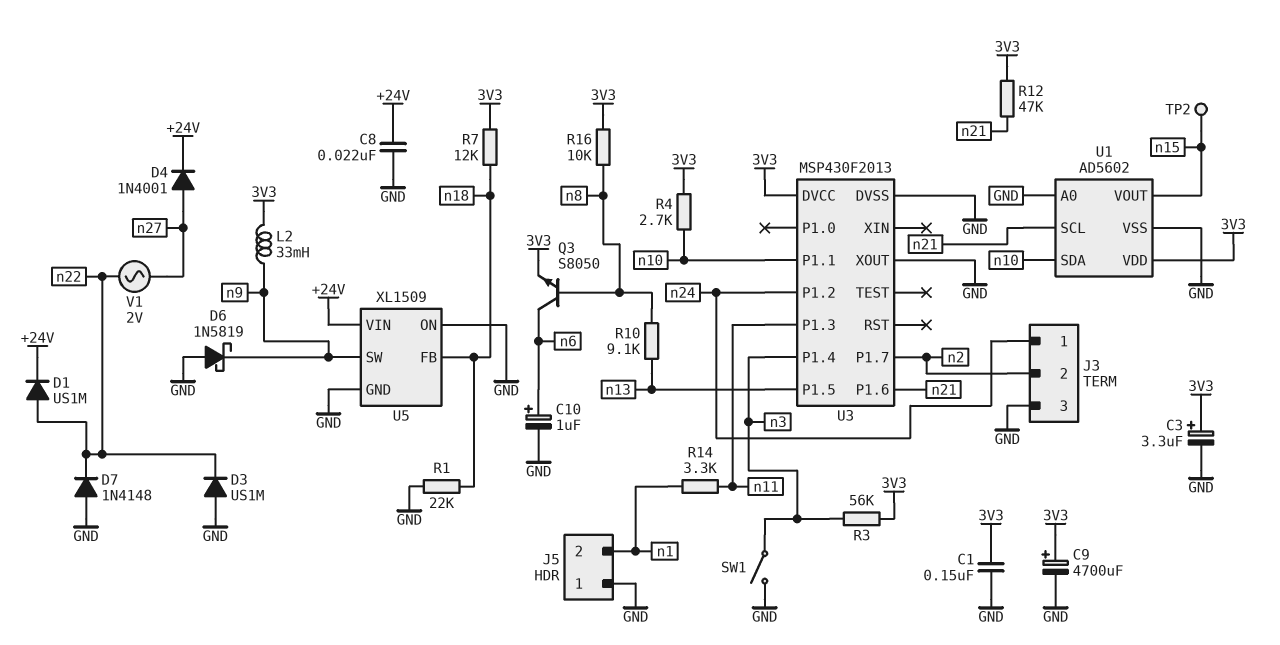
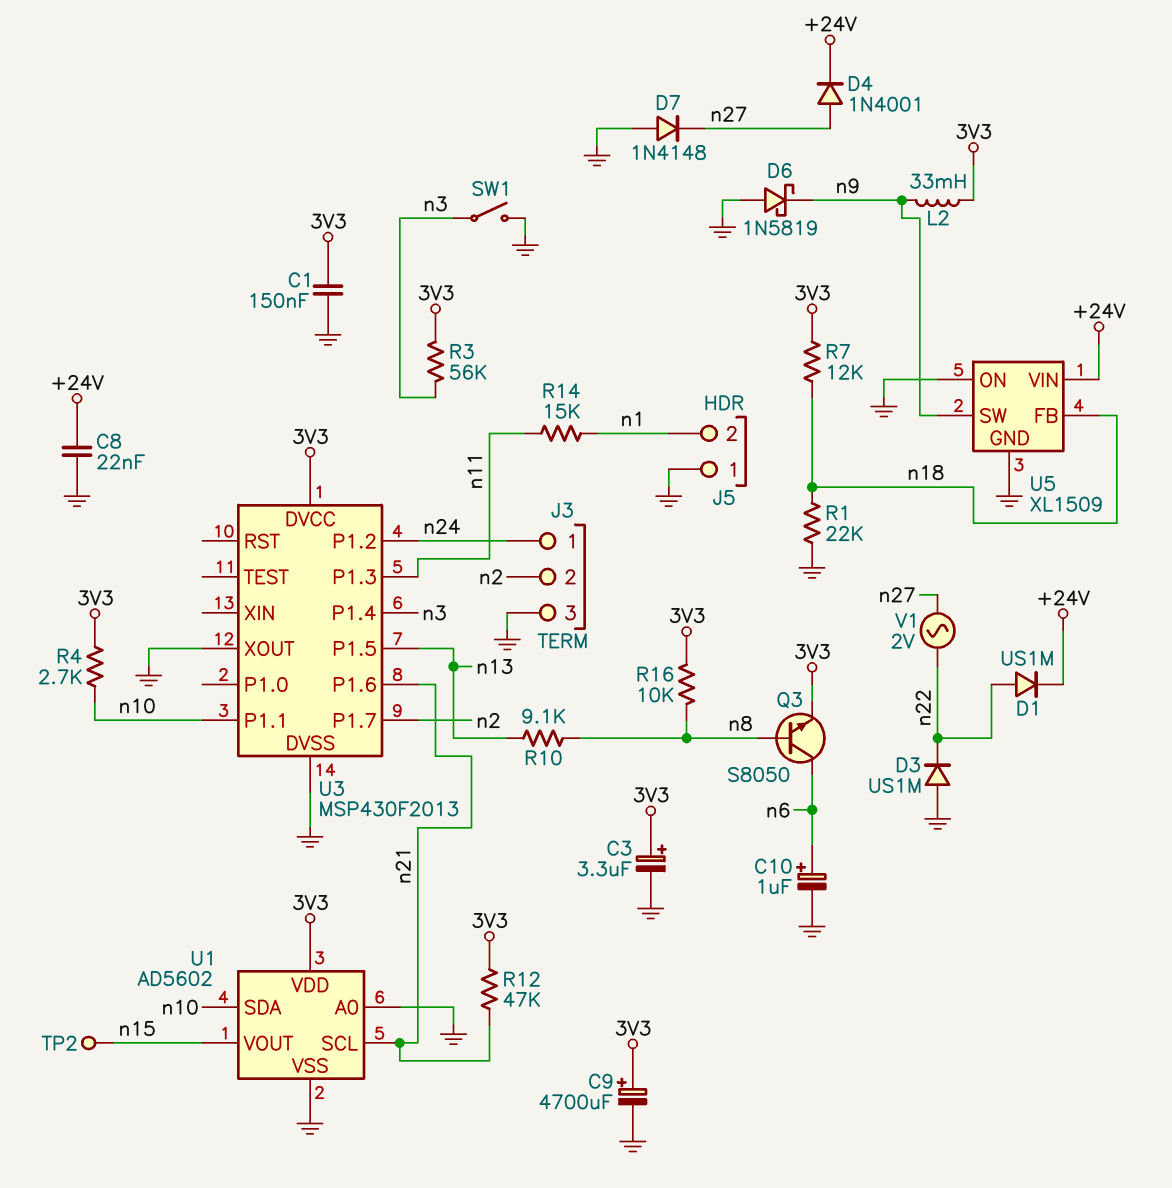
D7: diode 1N4148 (A GND, K n22) -> diode 1N4148 (A GND, K n27)
R14: 3.3k (n1, n11) -> 15k (n1, n11)

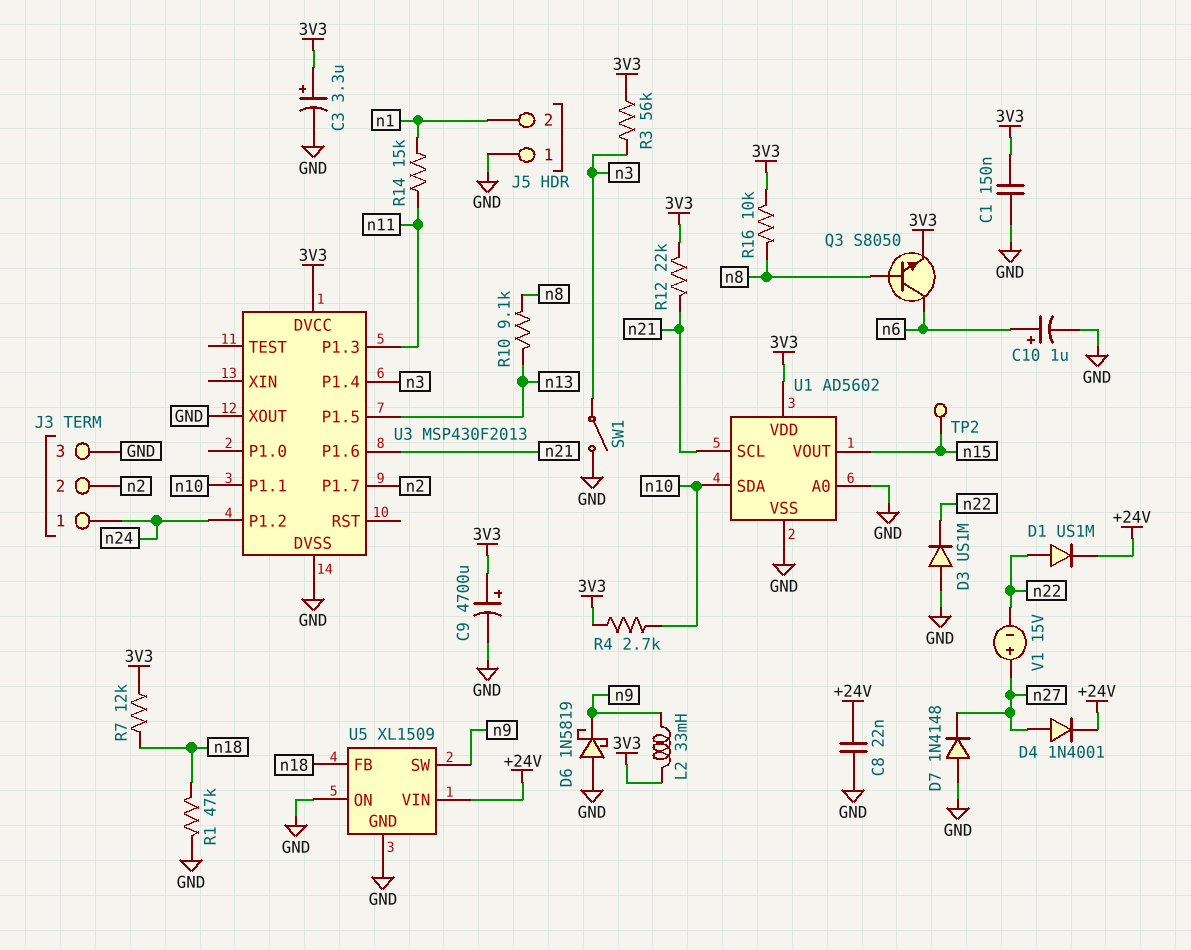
R1: 22k (GND, n18) -> 47k (GND, n18)
R12: 47k (3V3, n21) -> 22k (3V3, n21)
V1: AC 2V (n22, n27) -> 15V (plus n27, minus n22)

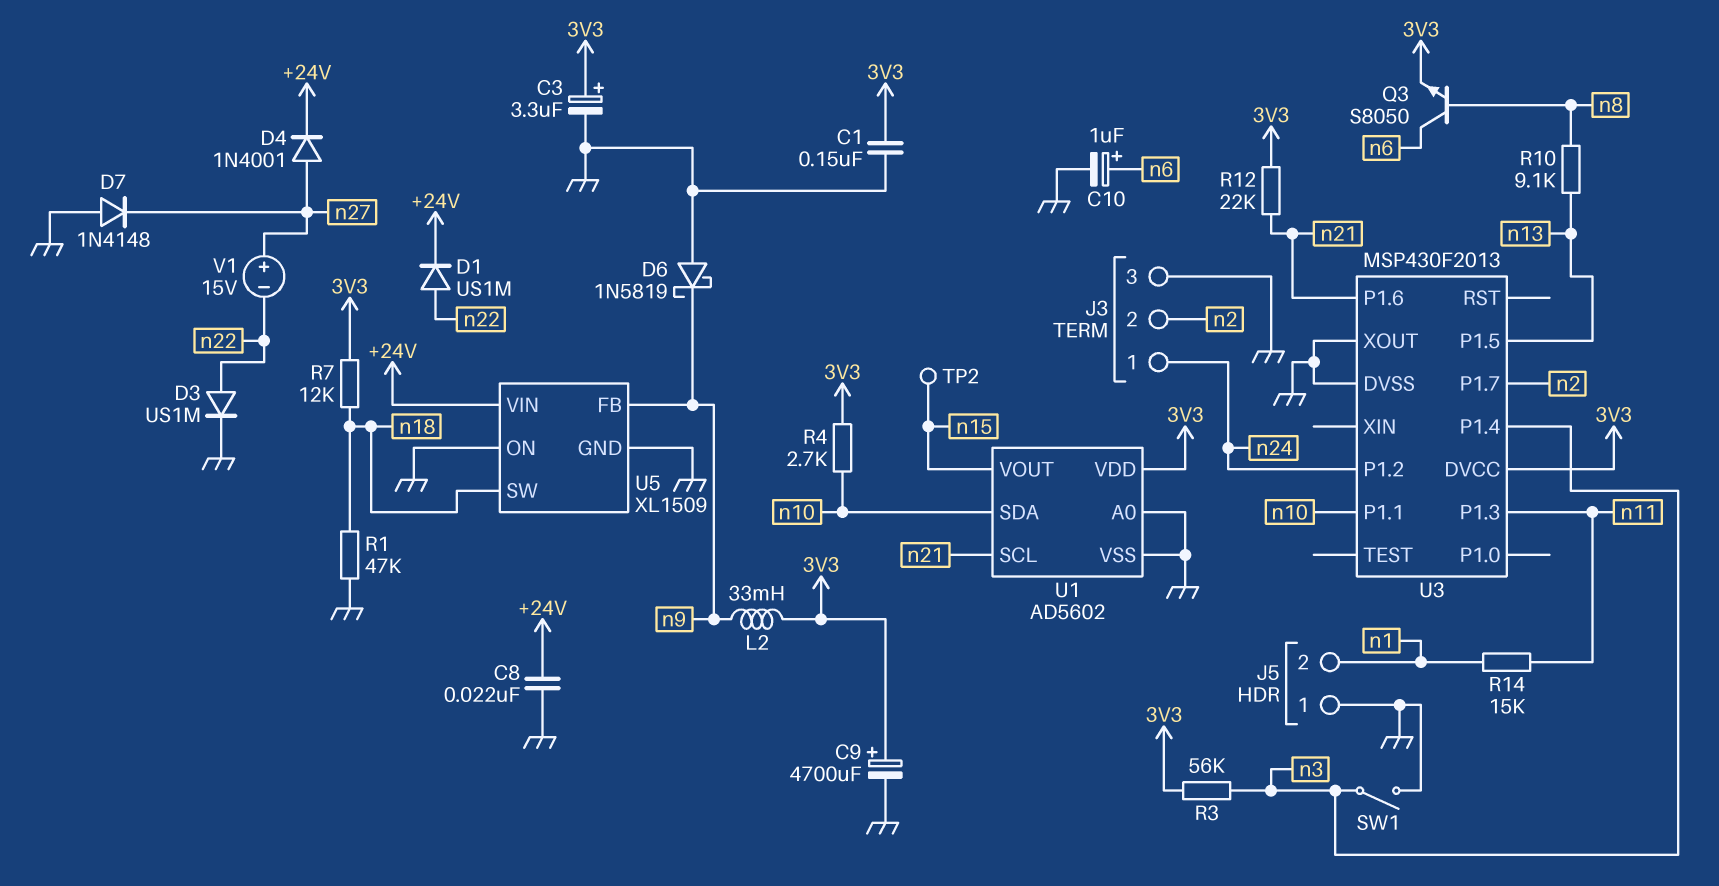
D3: diode US1M (A GND, K n22) -> diode US1M (A n22, K GND)
R16: 10k (3V3, n8) -> none
U5 pin FB: n18 -> n9
U5 pin SW: n9 -> n18

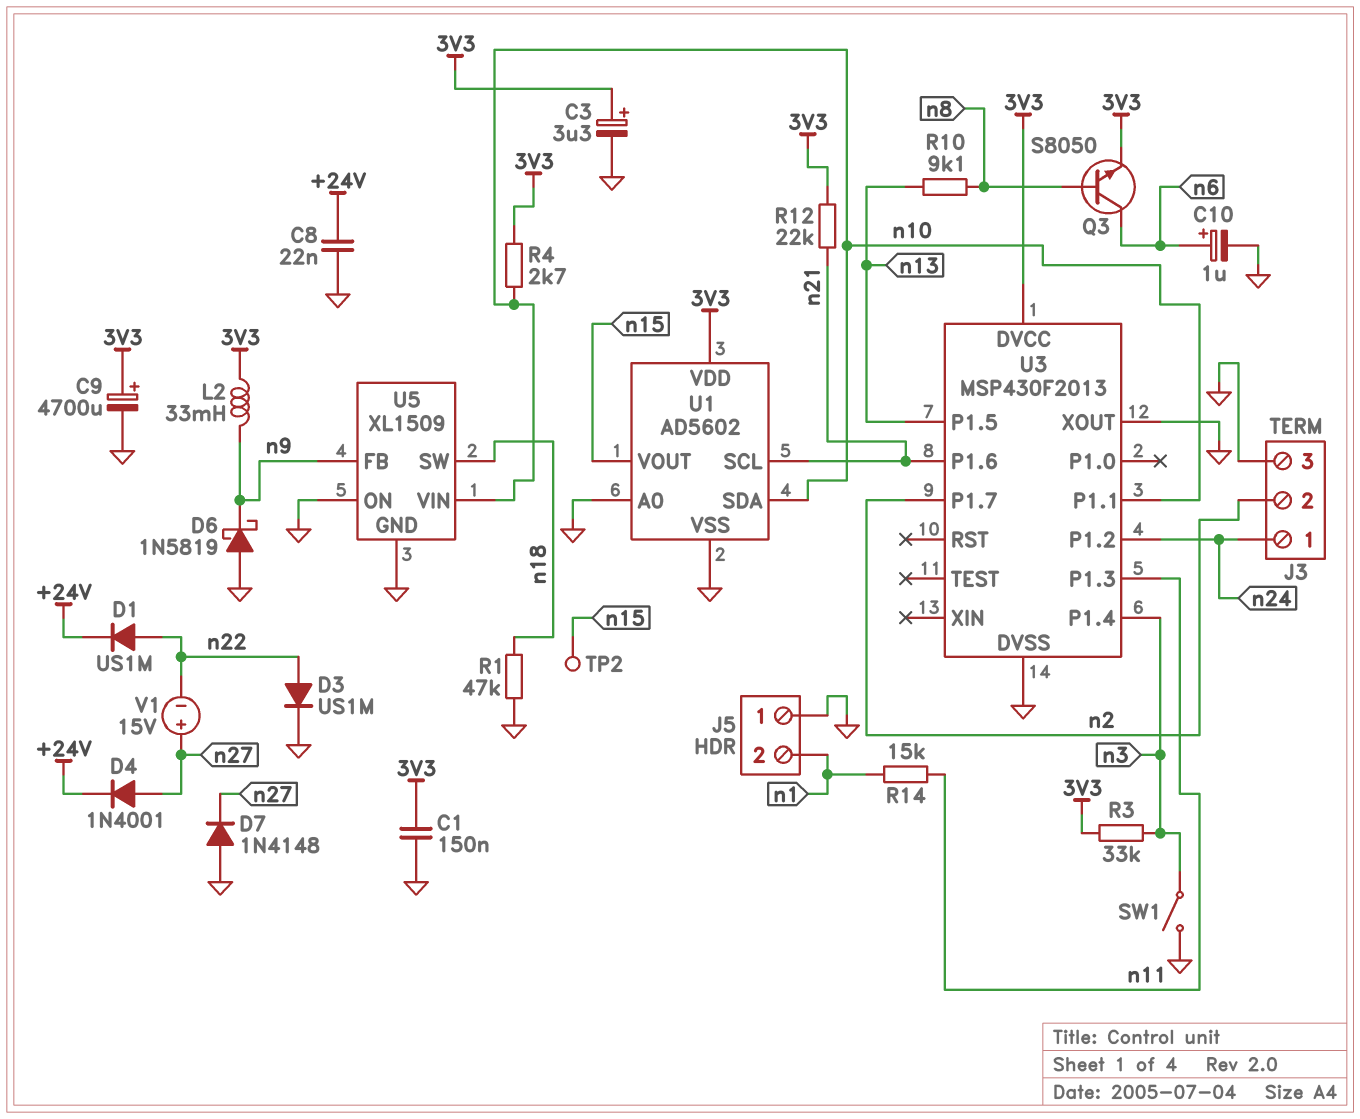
R3: 56k (3V3, n3) -> 33k (3V3, n3)
R7: 12k (3V3, n18) -> none
U5 pin VIN: +24V -> n10

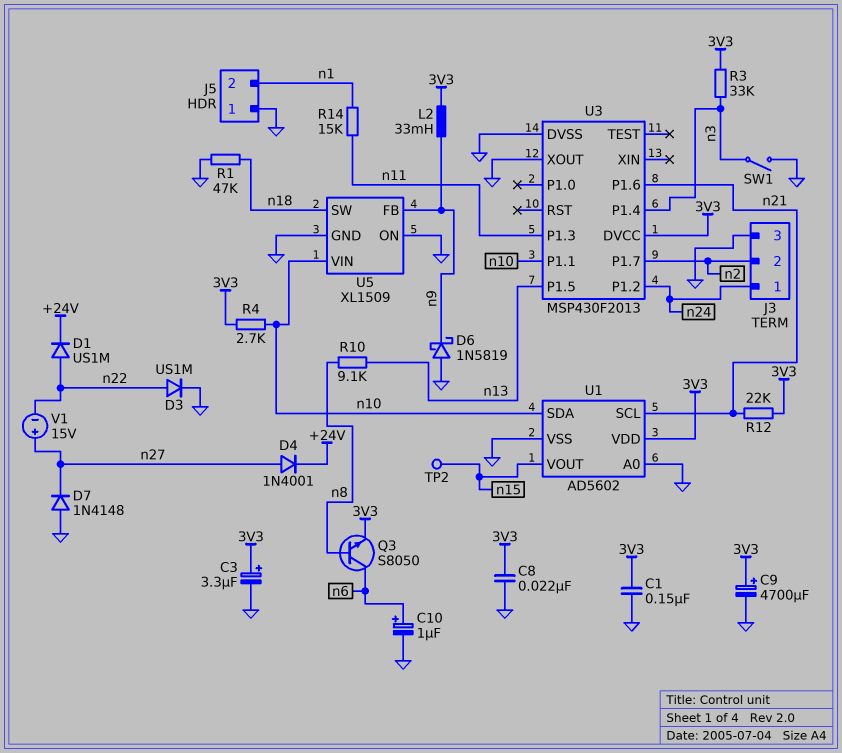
C8: 22nF (+24V, GND) -> 22nF (3V3, GND)

